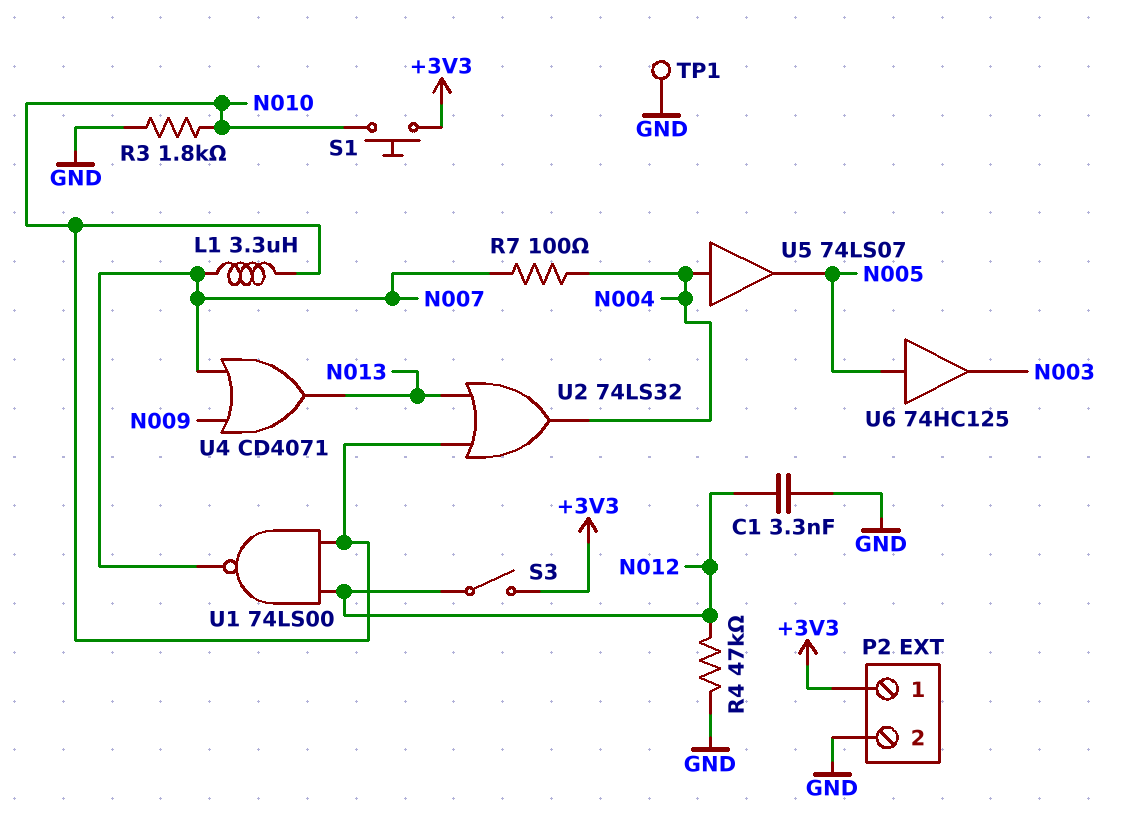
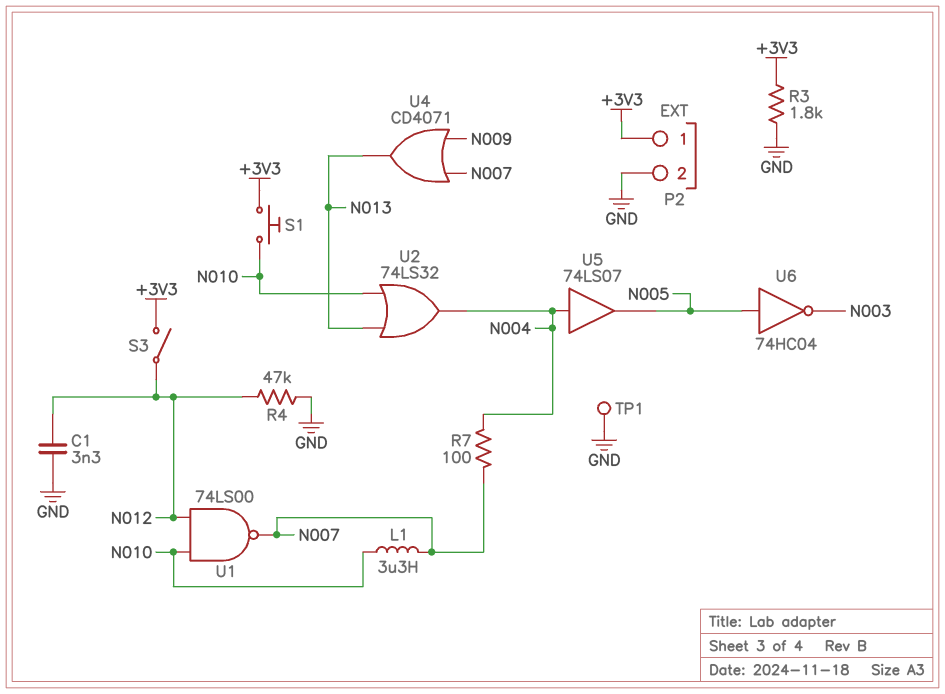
R3: 1.8k (GND, N010) -> 1.8k (+3V3, GND)
U6: buffer 74HC125 (in N005, out N003) -> NOT 74HC04 (in N005, out N003)

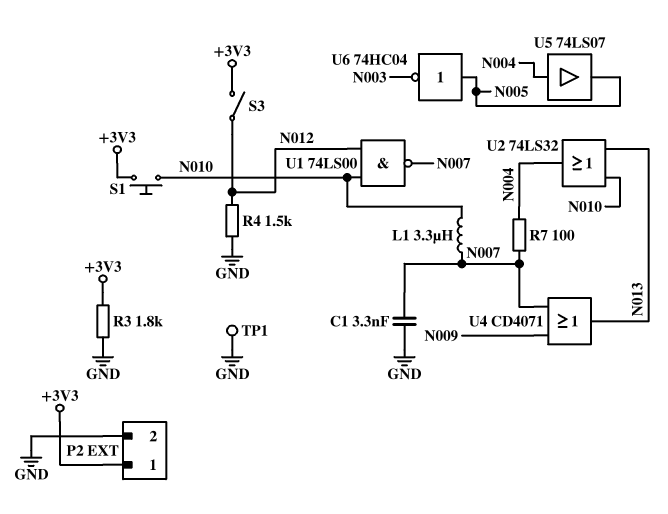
C1: 3.3nF (GND, N012) -> 3.3nF (GND, N007)
R4: 47k (GND, N012) -> 1.5k (GND, N012)

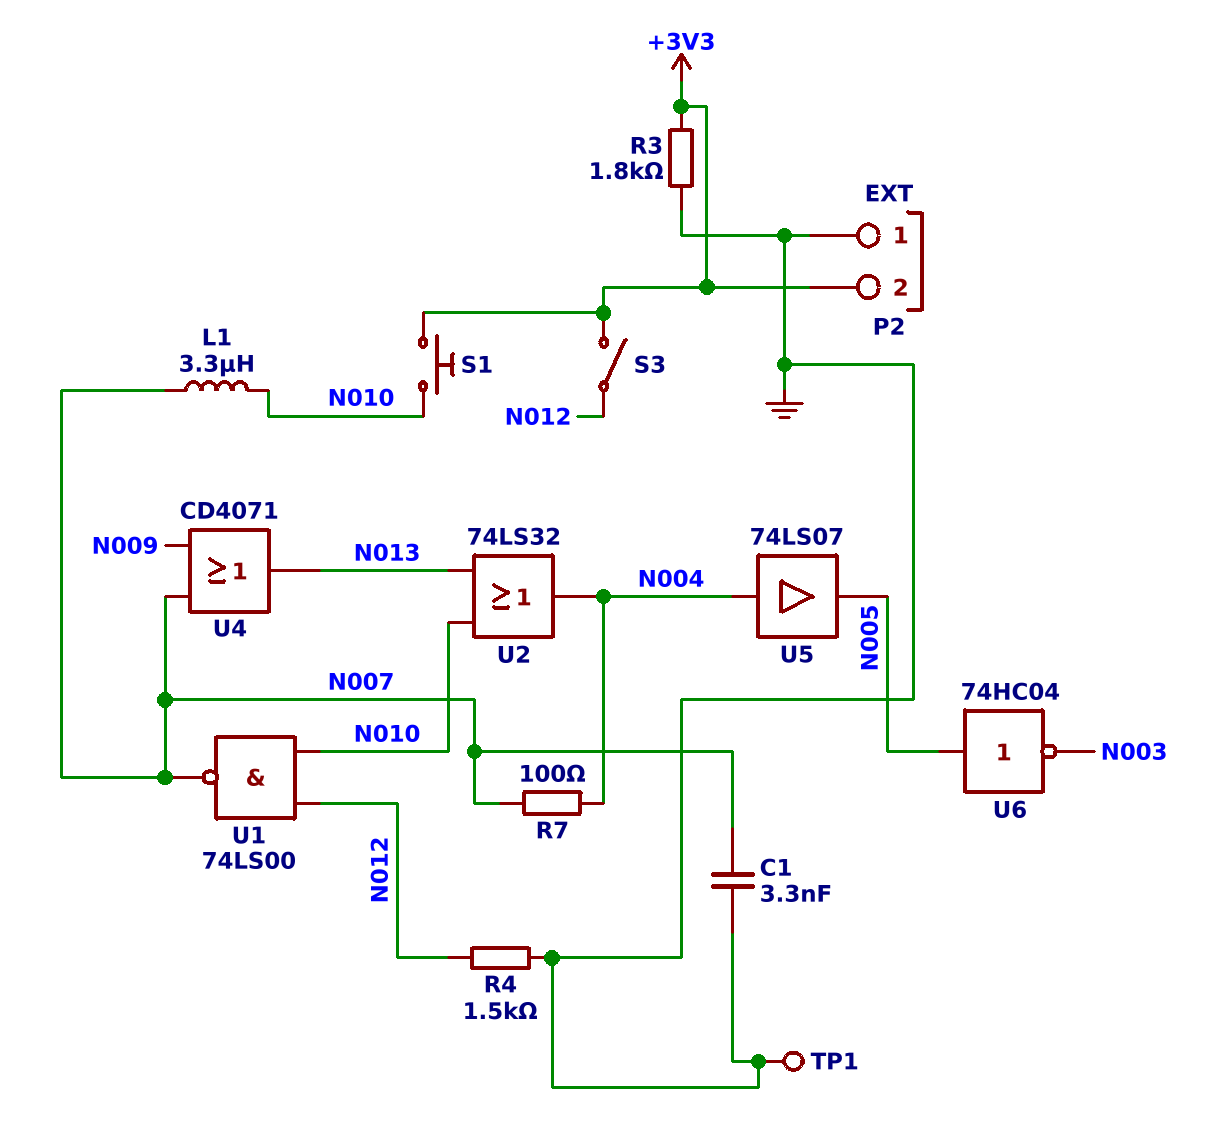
P2 pin 1: +3V3 -> GND
P2 pin 2: GND -> +3V3

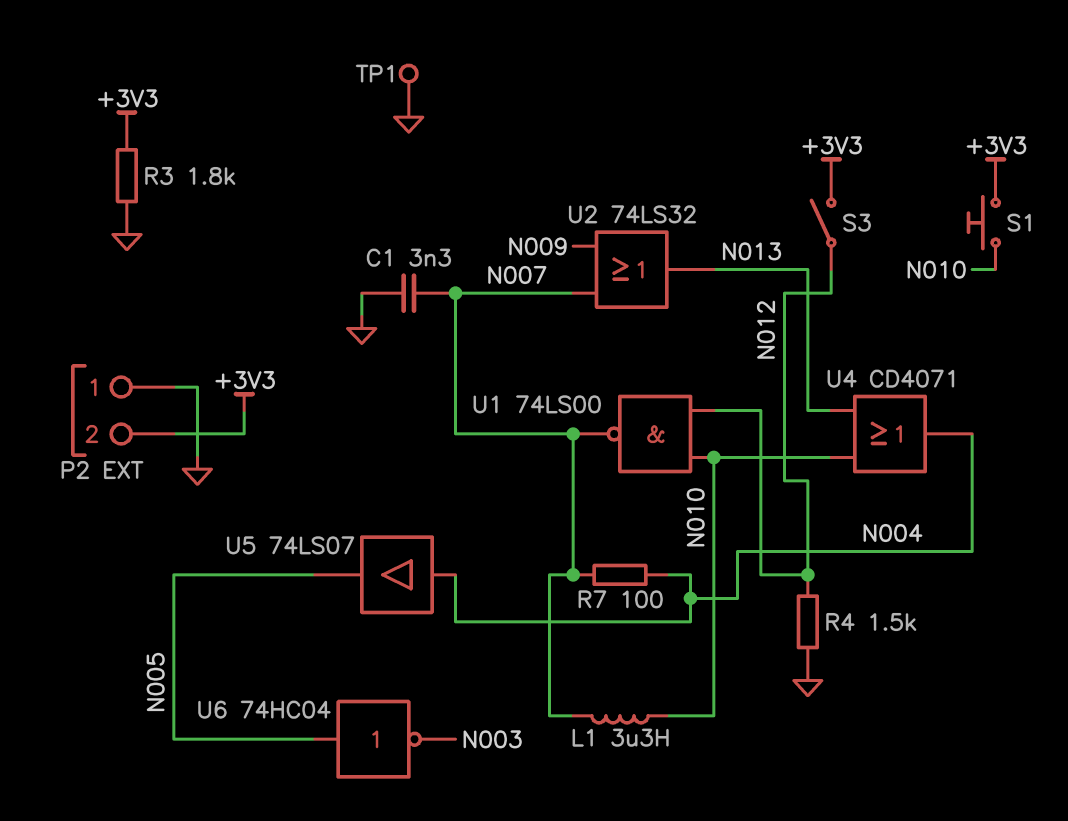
U2: OR 74LS32 (in N010, in N013, out N004) -> OR 74LS32 (in N007, in N009, out N013)
U4: OR CD4071 (in N007, in N009, out N013) -> OR CD4071 (in N010, in N013, out N004)

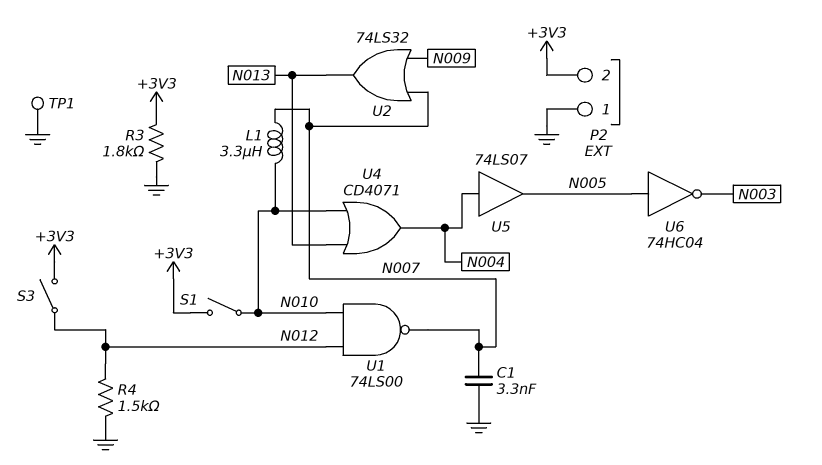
R7: 100 (N004, N007) -> none
S1: button (+3V3, N010) -> switch (+3V3, N010)

